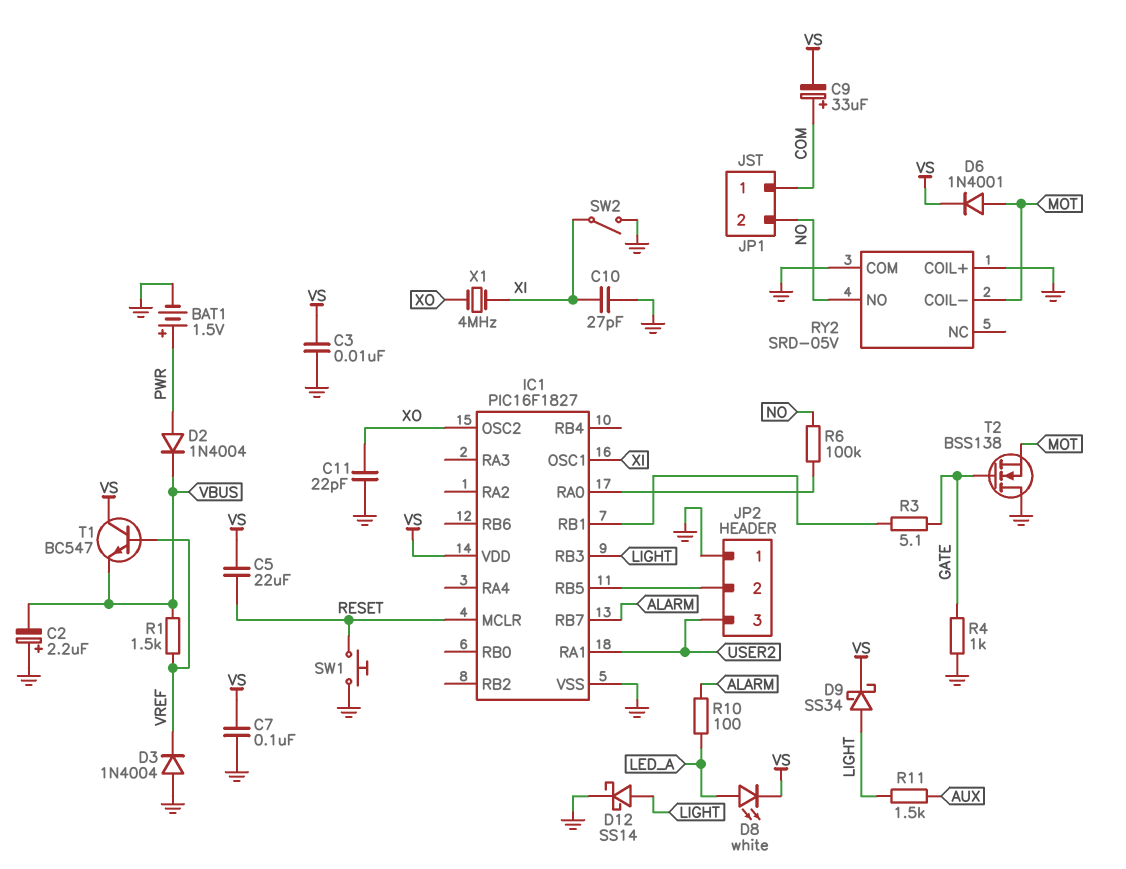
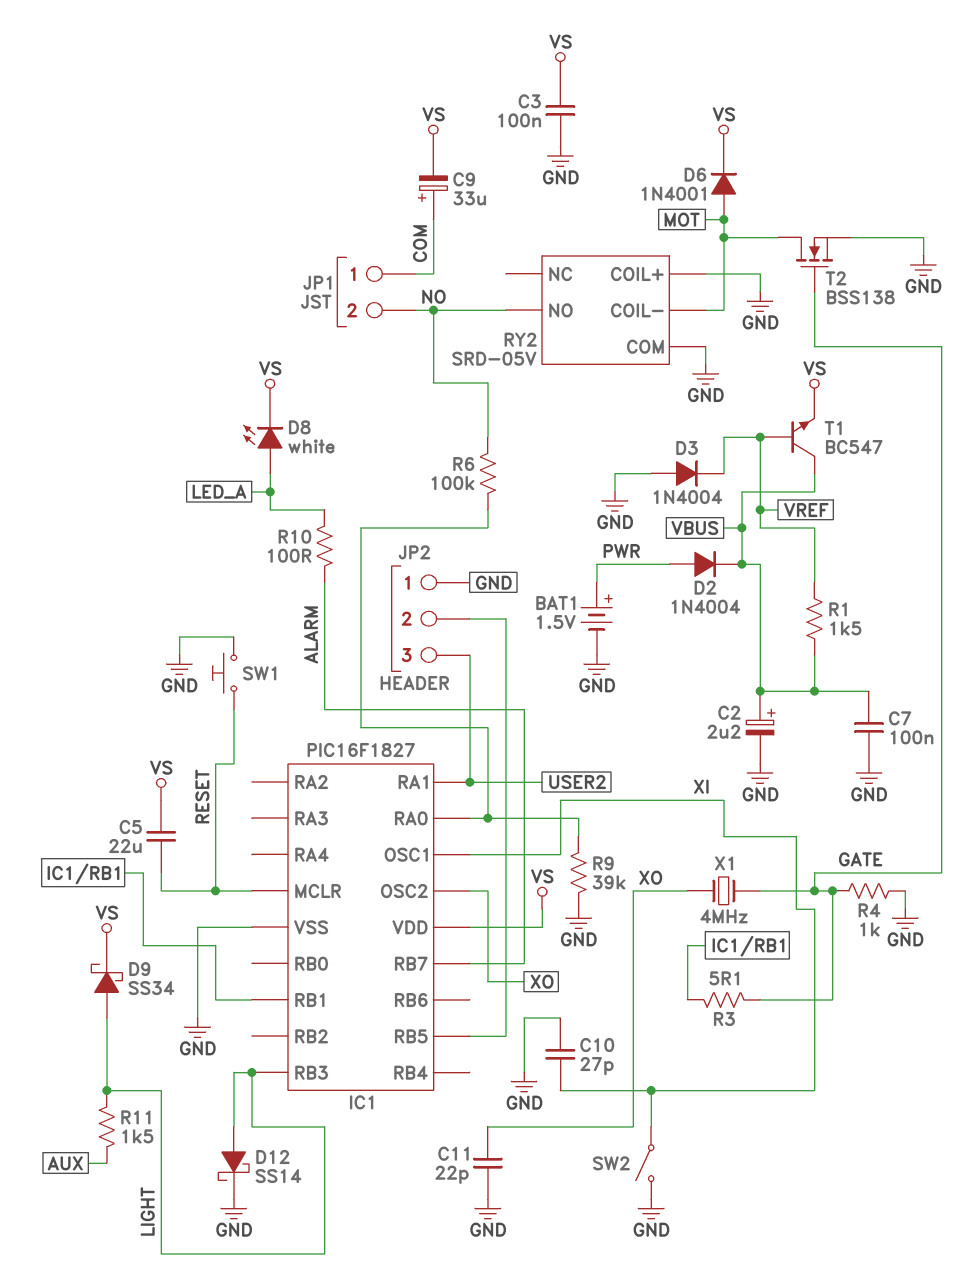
C2: 2.2uF (plus GND, minus VBUS) -> 2.2uF (plus VBUS, minus GND)
C3: 10nF (GND, VS) -> 100nF (GND, VS)
C7: 100nF (GND, VS) -> 100nF (GND, VBUS)
R9: none -> 39k (GND, IC1/RA0)
T1: NPN BC547 (B VREF, C VS, E VBUS) -> NPN BC547 (B VREF, C VBUS, E VS)
T2: NMOS BSS138 (G GATE, D GND, S MOT) -> NMOS BSS138 (G GATE, D MOT, S GND)
X1: 4MHz (XI, XO) -> 4MHz (GATE, XO)

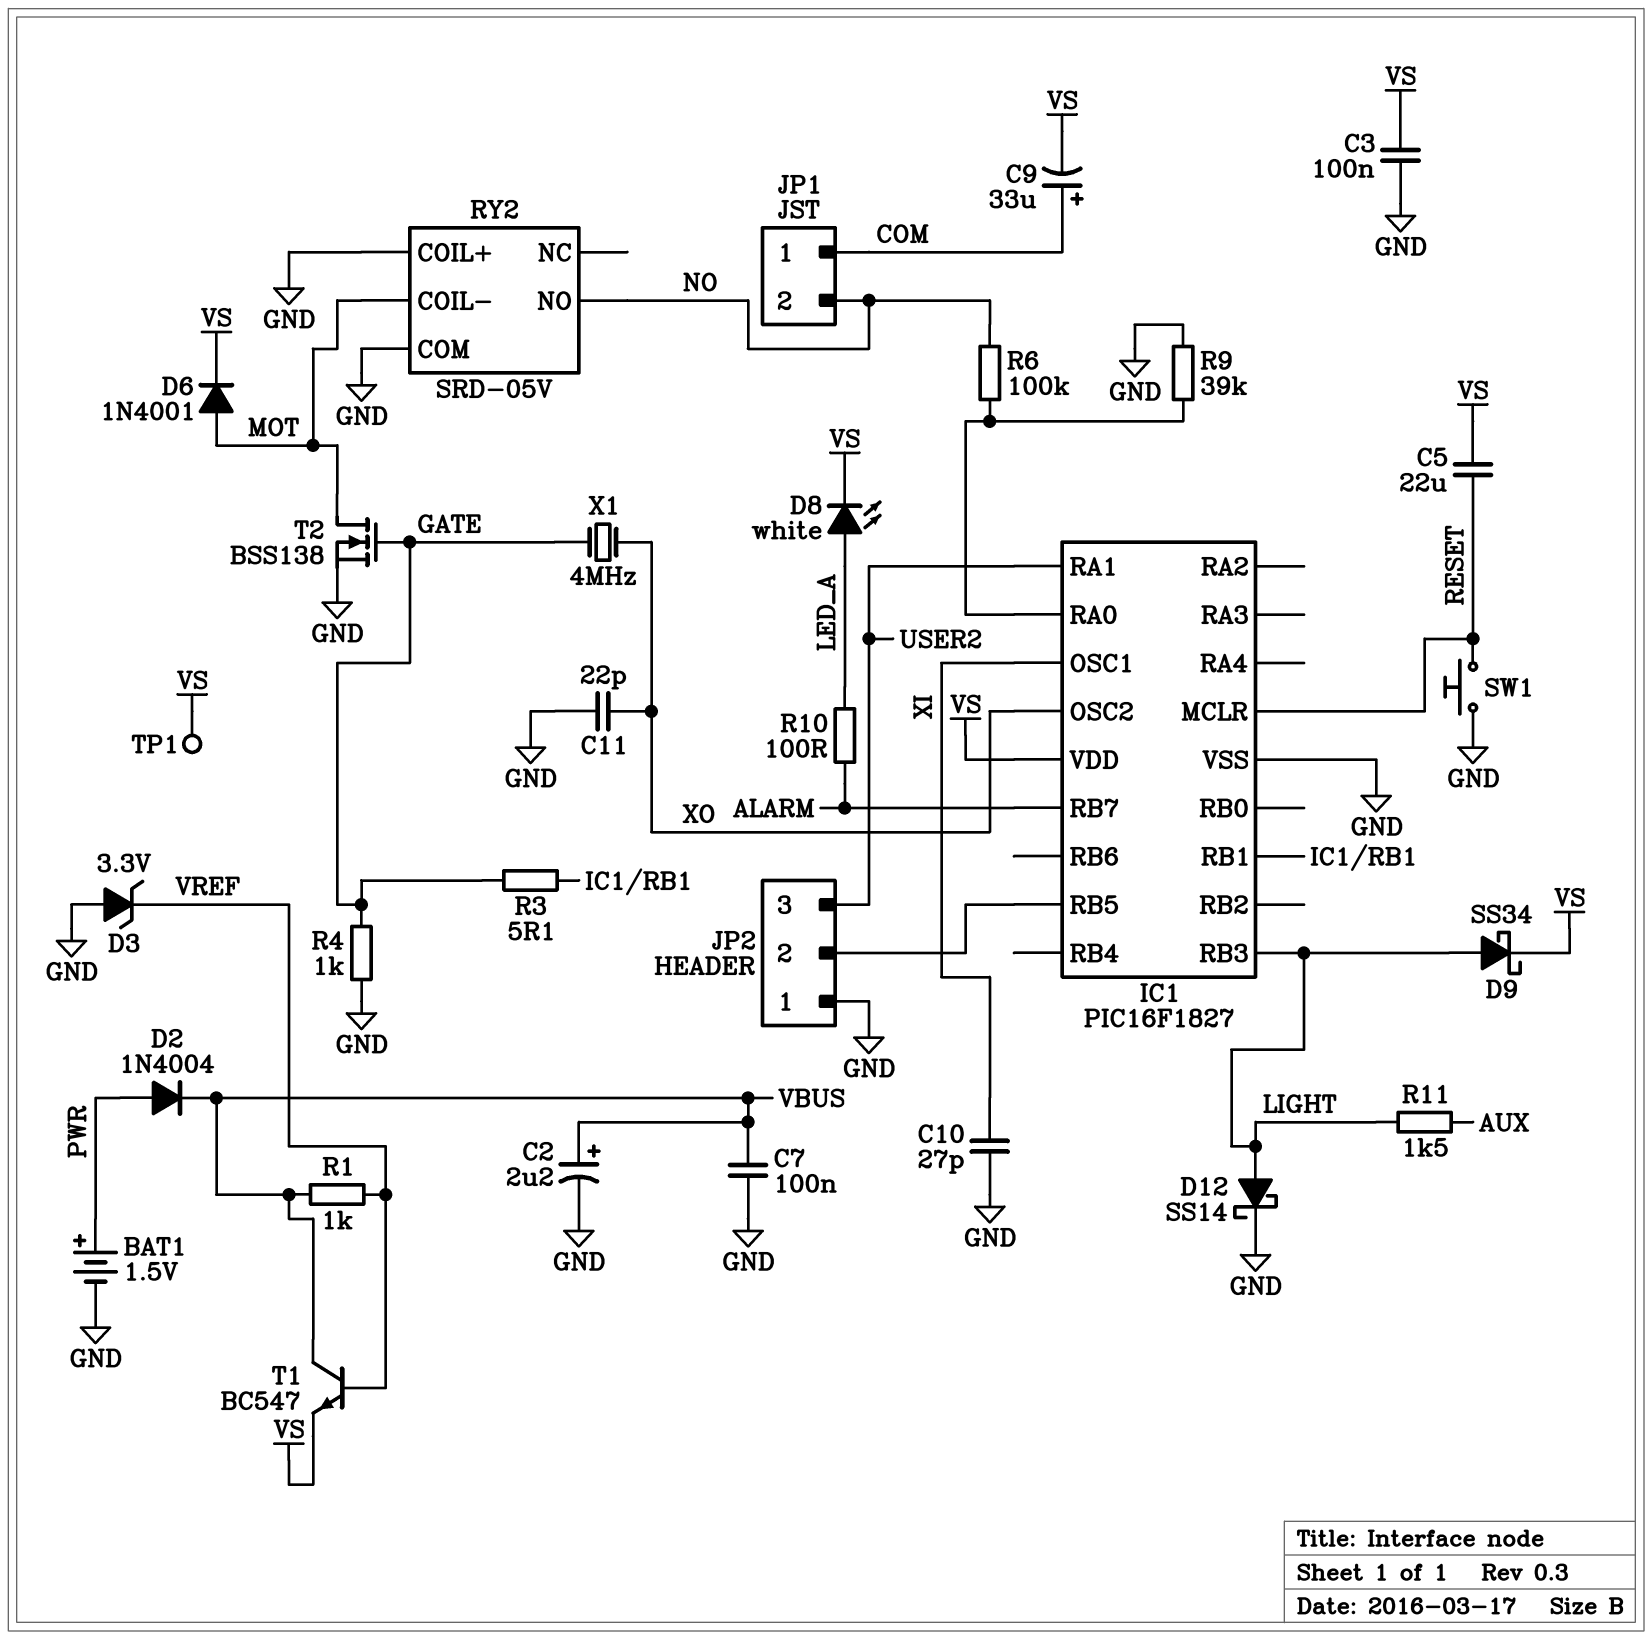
D3: diode 1N4004 (A GND, K VREF) -> zener 3.3V (A GND, K VREF)
R1: 1.5k (VBUS, VREF) -> 1k (VBUS, VREF)
SW2: switch (GND, XI) -> none
TP1: none -> test point (VS)

